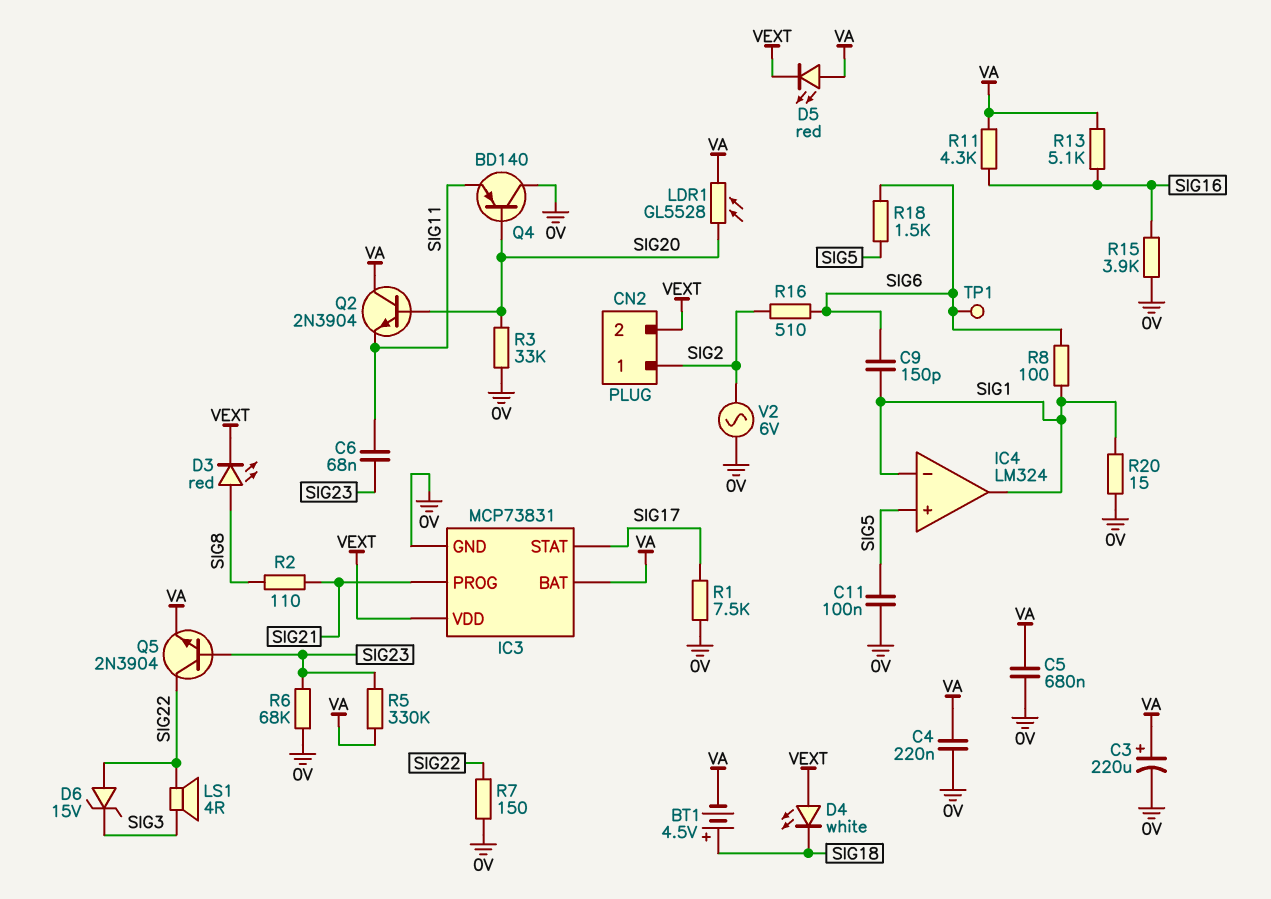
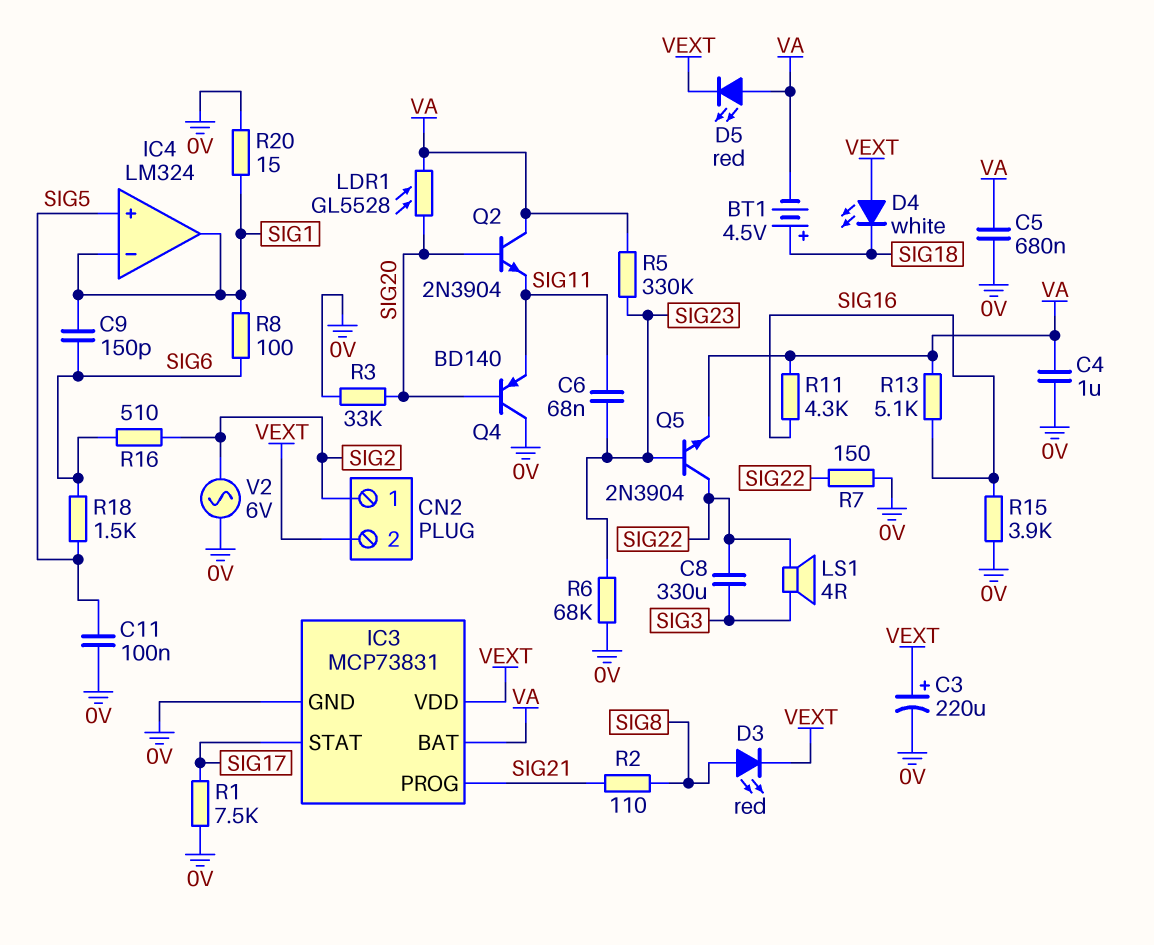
C3: 220uF (plus VA, minus 0V) -> 220uF (plus VEXT, minus 0V)
C4: 220nF (0V, VA) -> 1uF (0V, VA)
C8: none -> 330uF (SIG3, SIG22)
D6: zener 15V (A SIG22, K SIG3) -> none
TP1: test point (SIG6) -> none

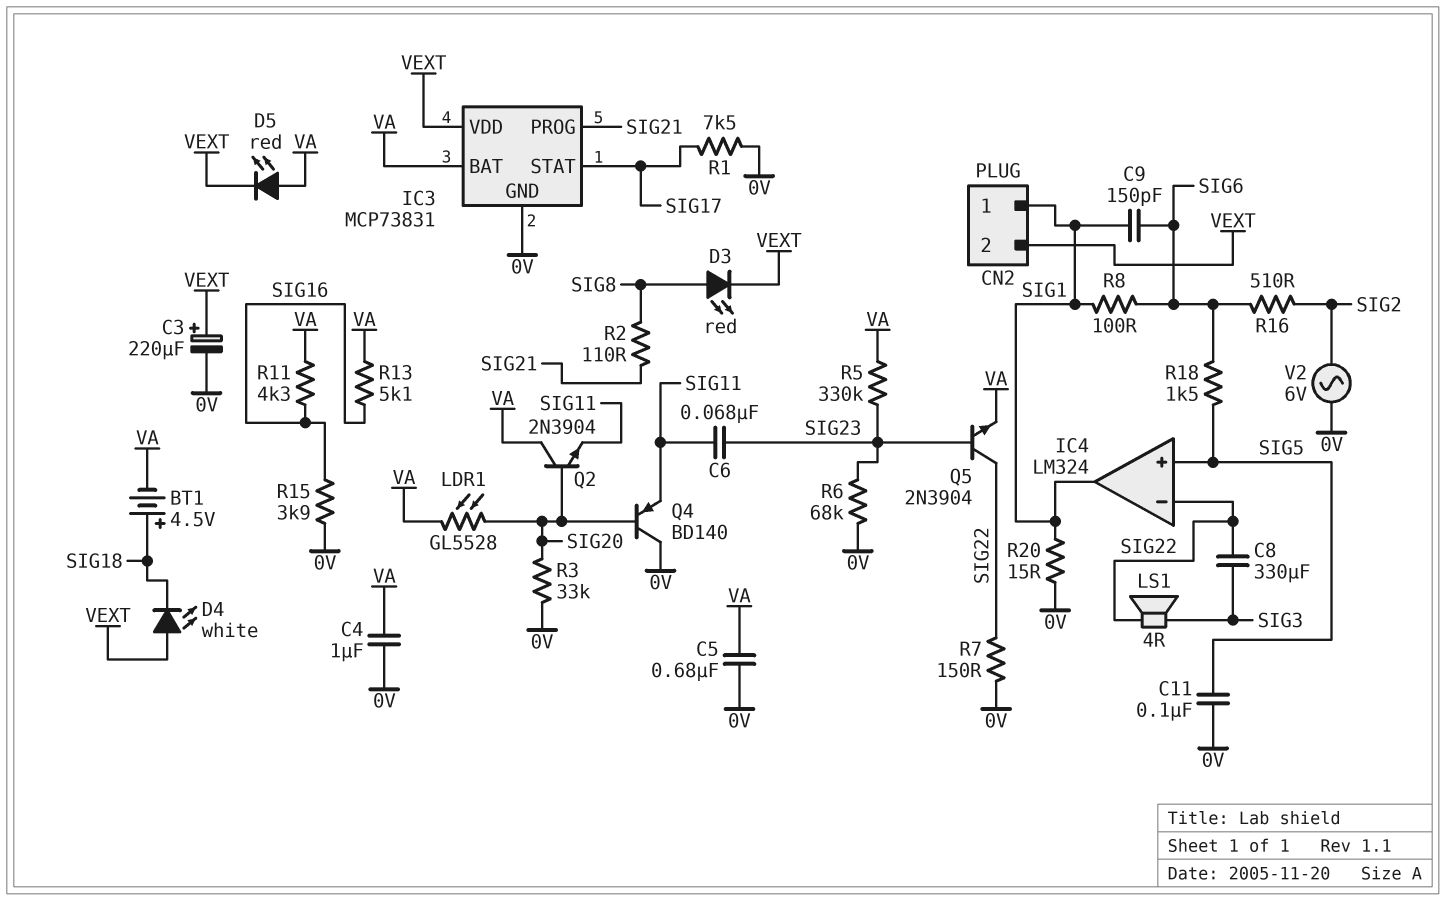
CN2 pin 1: SIG2 -> SIG1
IC4 pin in-: SIG1 -> SIG22

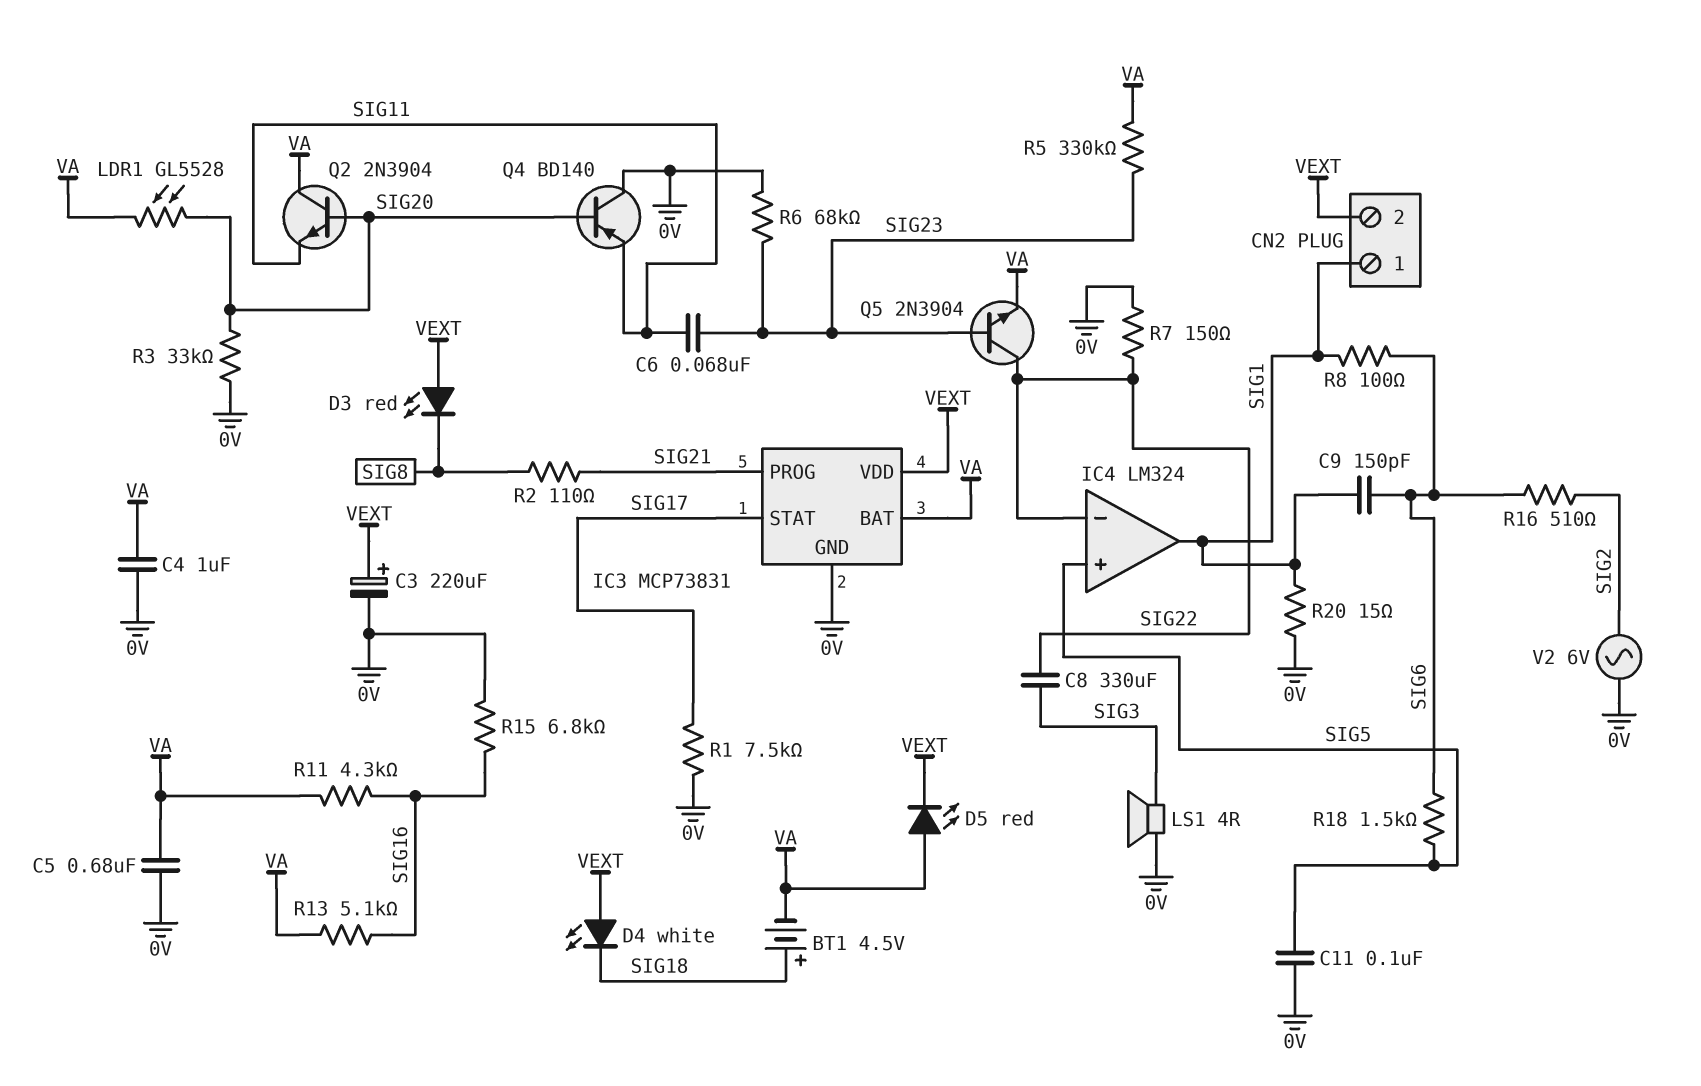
D3: LED red (A SIG8, K VEXT) -> LED red (A VEXT, K SIG8)
LS1: speaker 4R (SIG3, SIG22) -> speaker 4R (0V, SIG3)
R15: 3.9k (0V, SIG16) -> 6.8k (0V, SIG16)

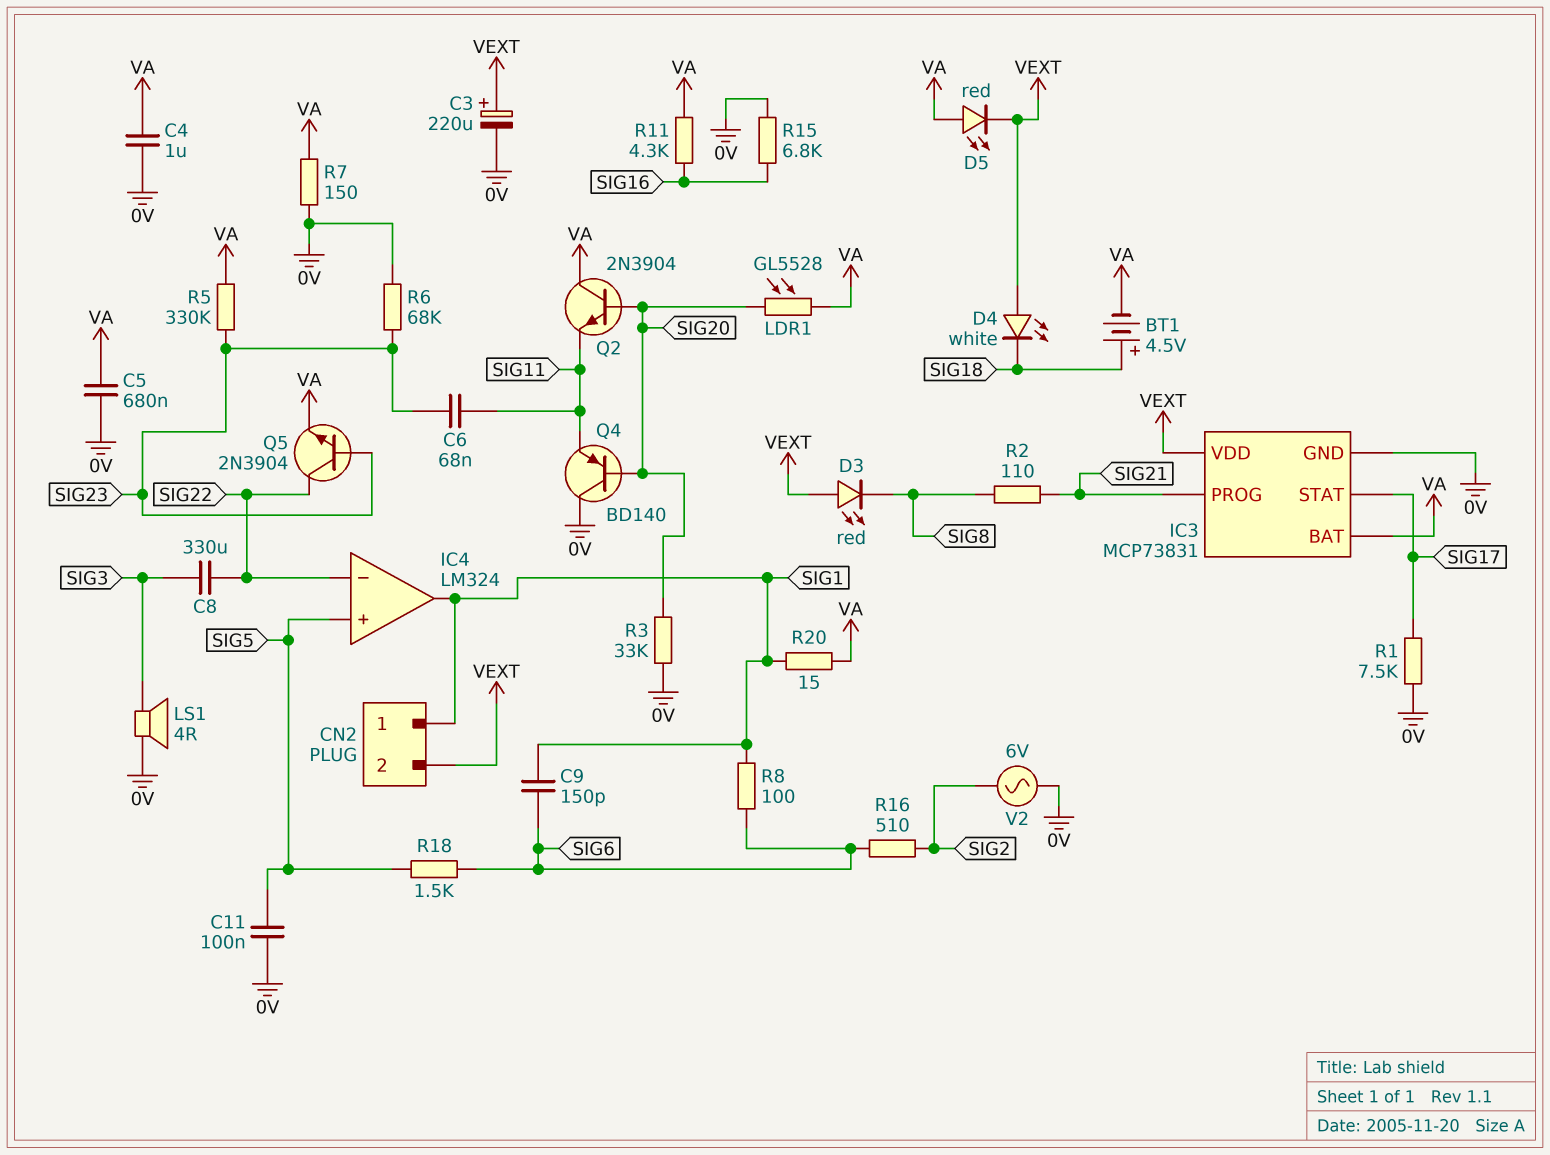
R7: 150 (0V, SIG22) -> 150 (0V, VA)
R13: 5.1k (SIG16, VA) -> none
R20: 15 (0V, SIG1) -> 15 (SIG1, VA)

